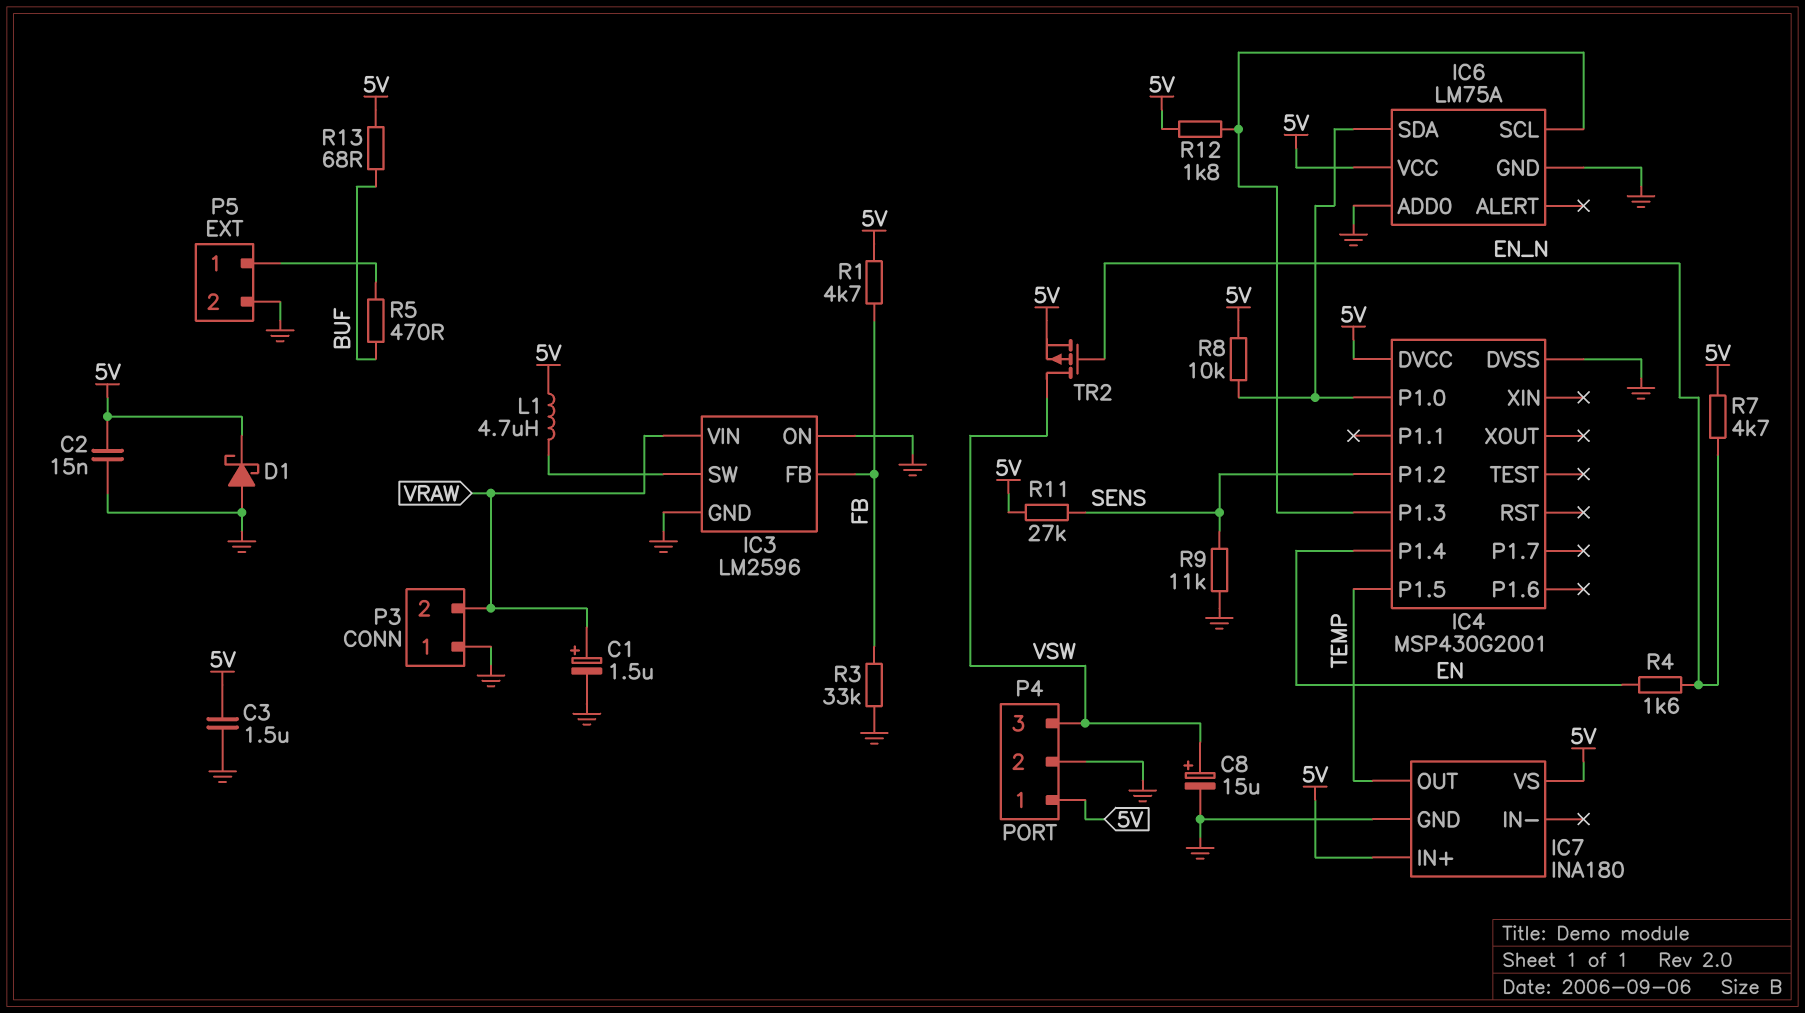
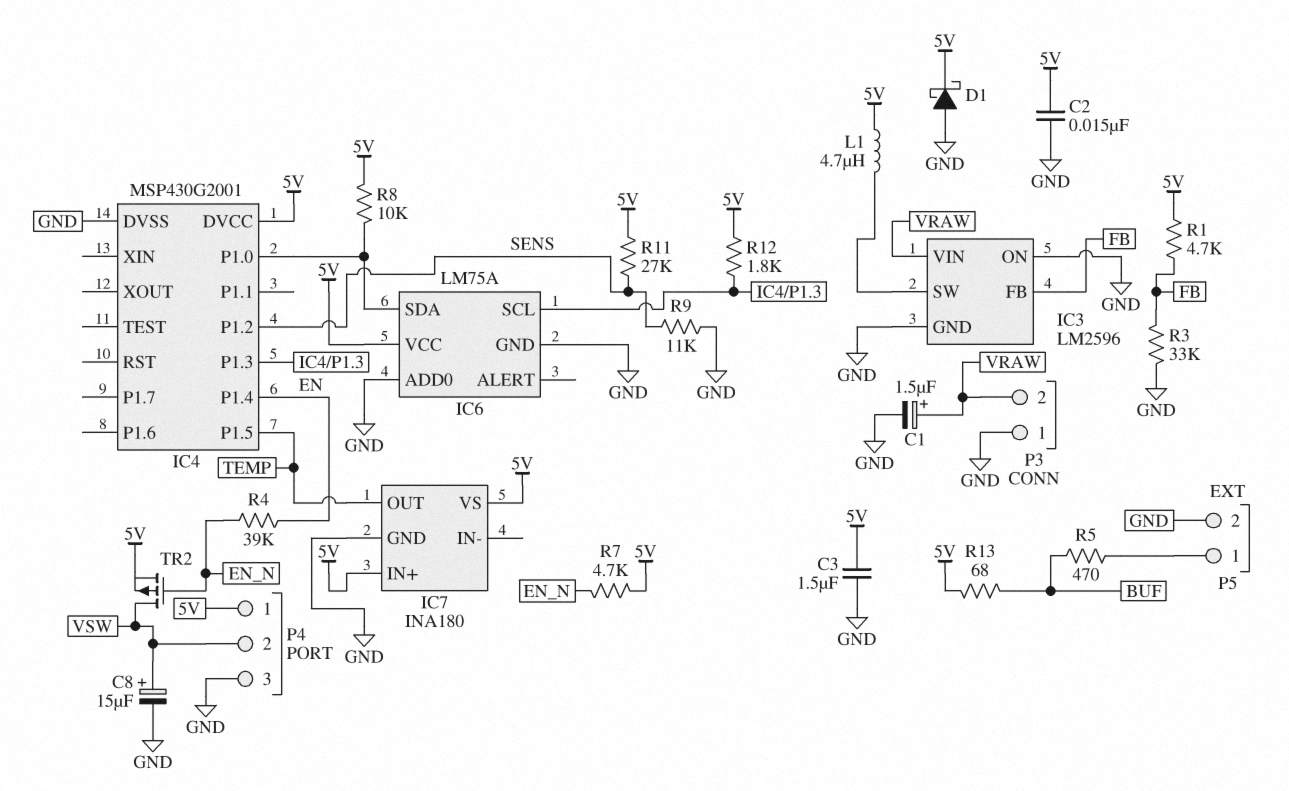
P4 pin 2: GND -> VSW
P4 pin 3: VSW -> GND
R4: 1.6k (EN, EN_N) -> 39k (EN, EN_N)

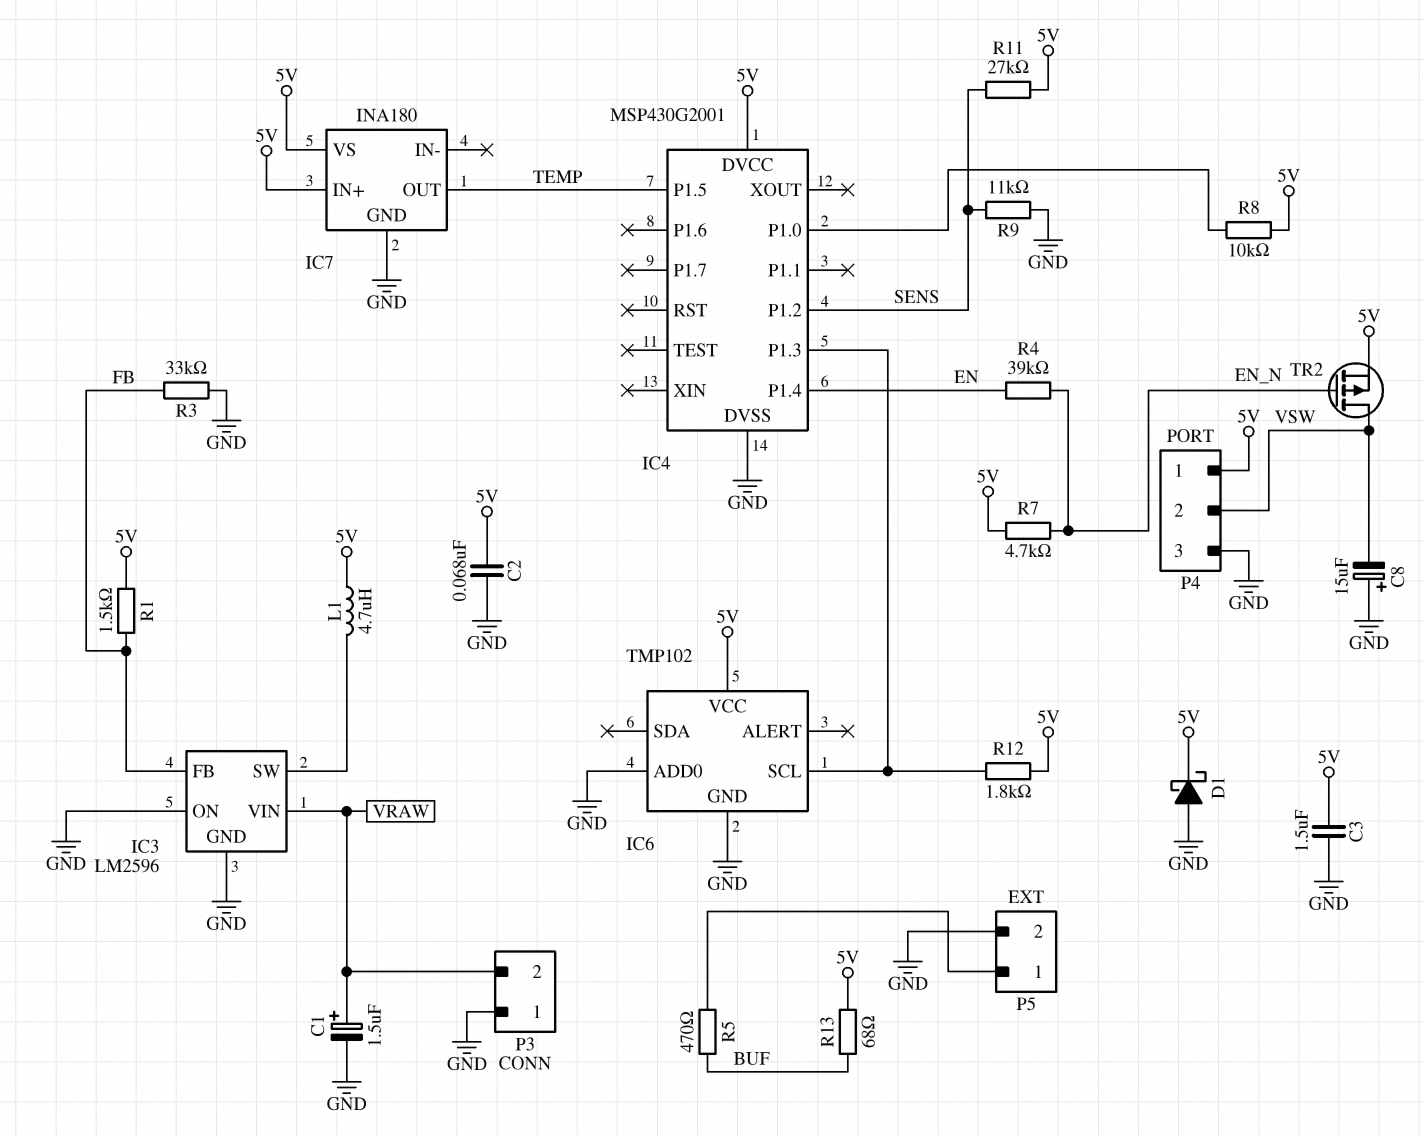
C2: 15nF (5V, GND) -> 68nF (5V, GND)
C8: 15uF (plus VSW, minus GND) -> 15uF (plus GND, minus VSW)
IC6: LM75A -> TMP102
IC6 pin SDA: IC4/P1.0 -> none
R1: 4.7k (5V, FB) -> 1.5k (5V, FB)

